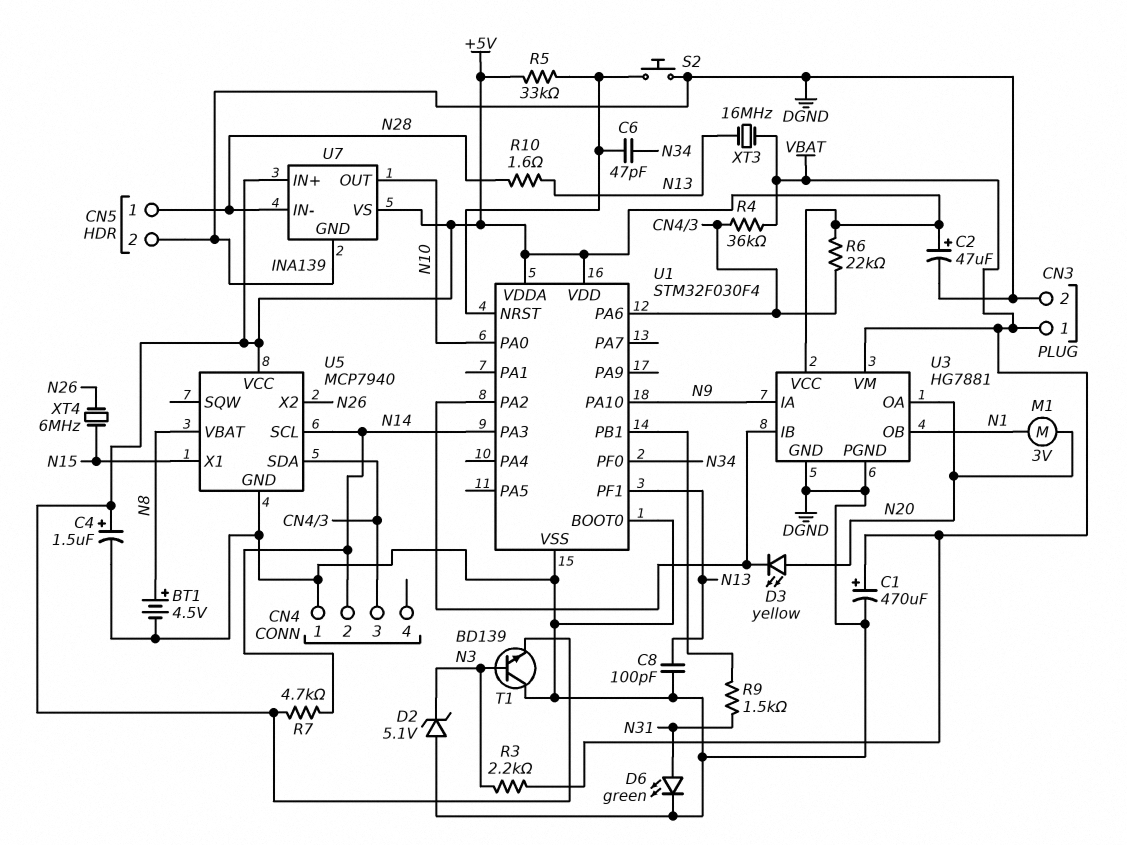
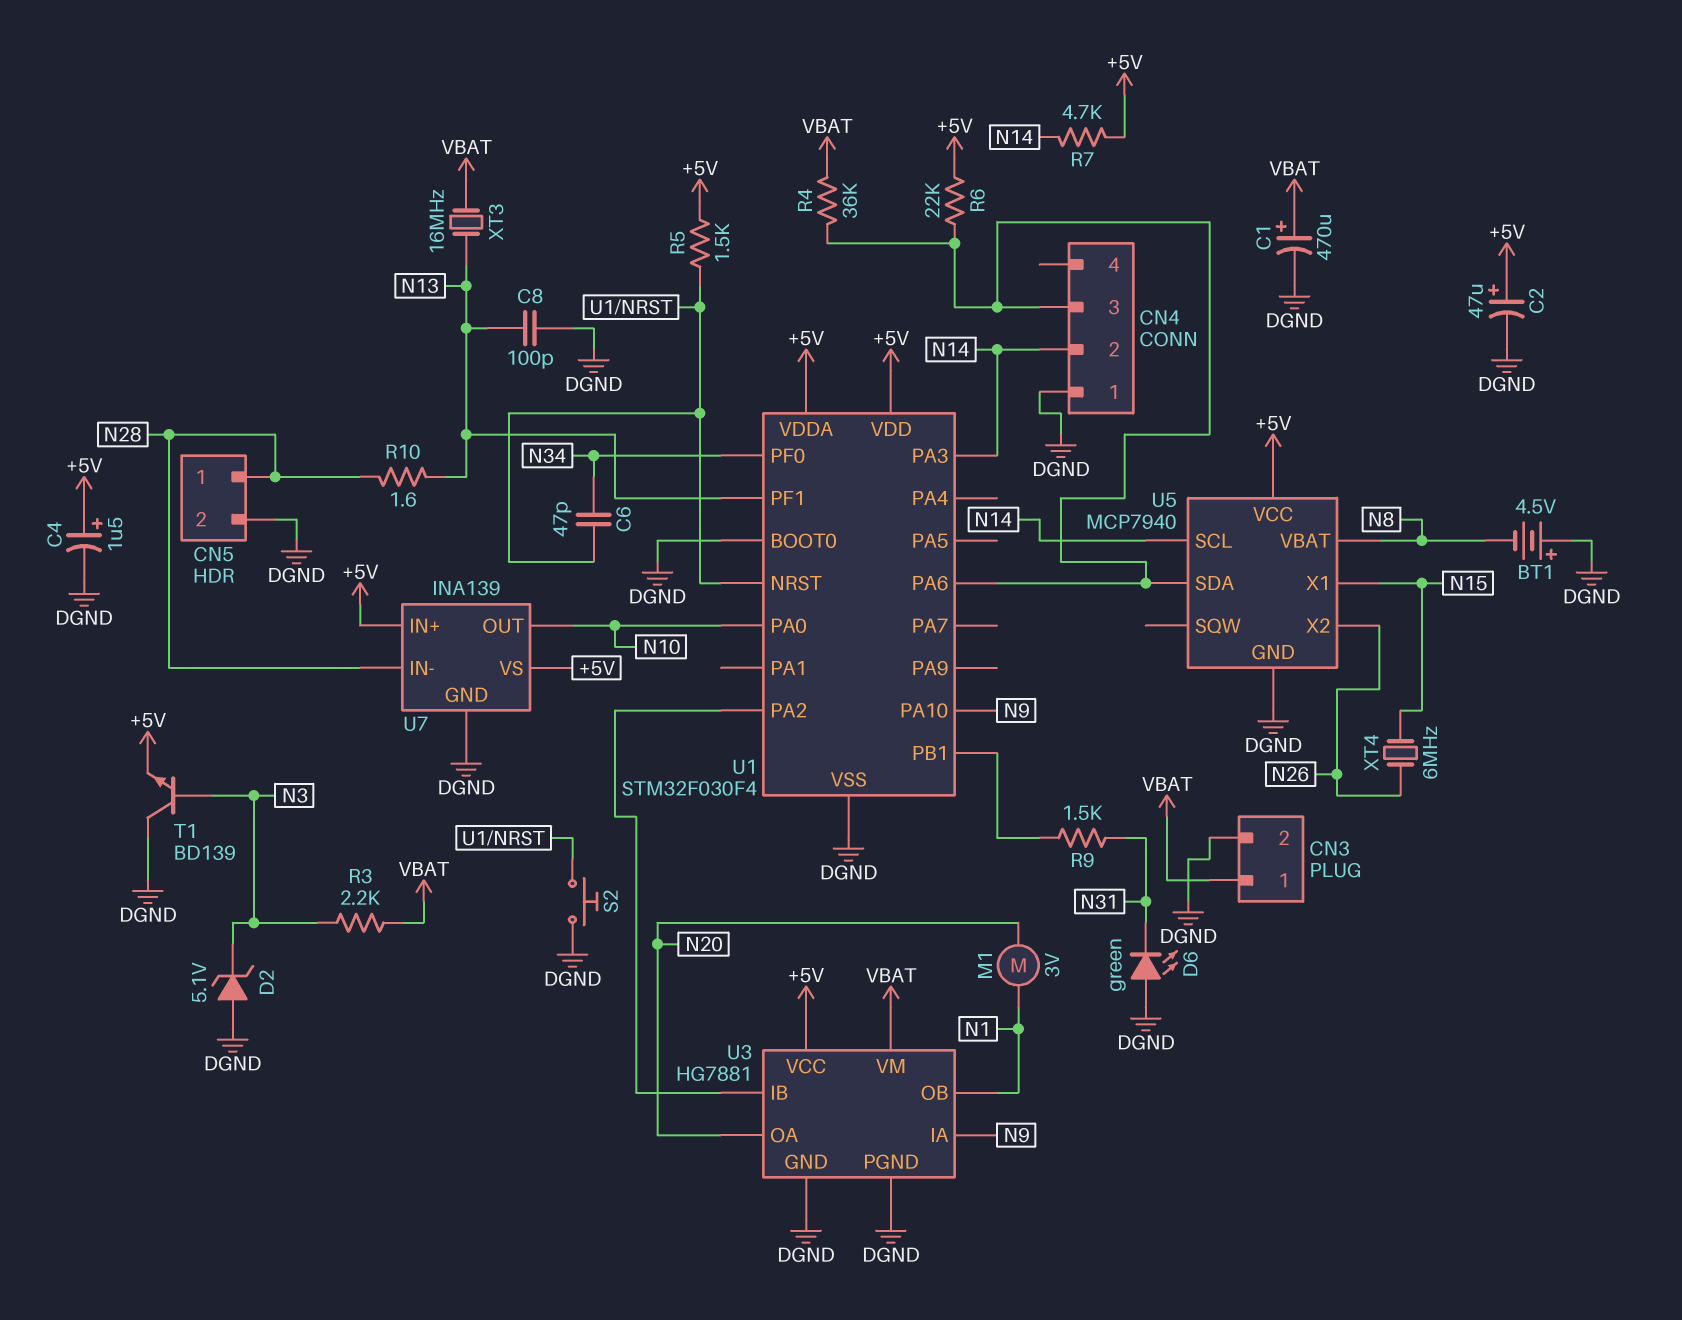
BT1: 4.5V (plus N8, minus DGND) -> 4.5V (plus DGND, minus N8)
D3: LED yellow (A N20, K U1/PA2) -> none
D6: LED green (A N31, K DGND) -> LED green (A DGND, K N31)
R5: 33k (+5V, U1/NRST) -> 1.5k (+5V, U1/NRST)

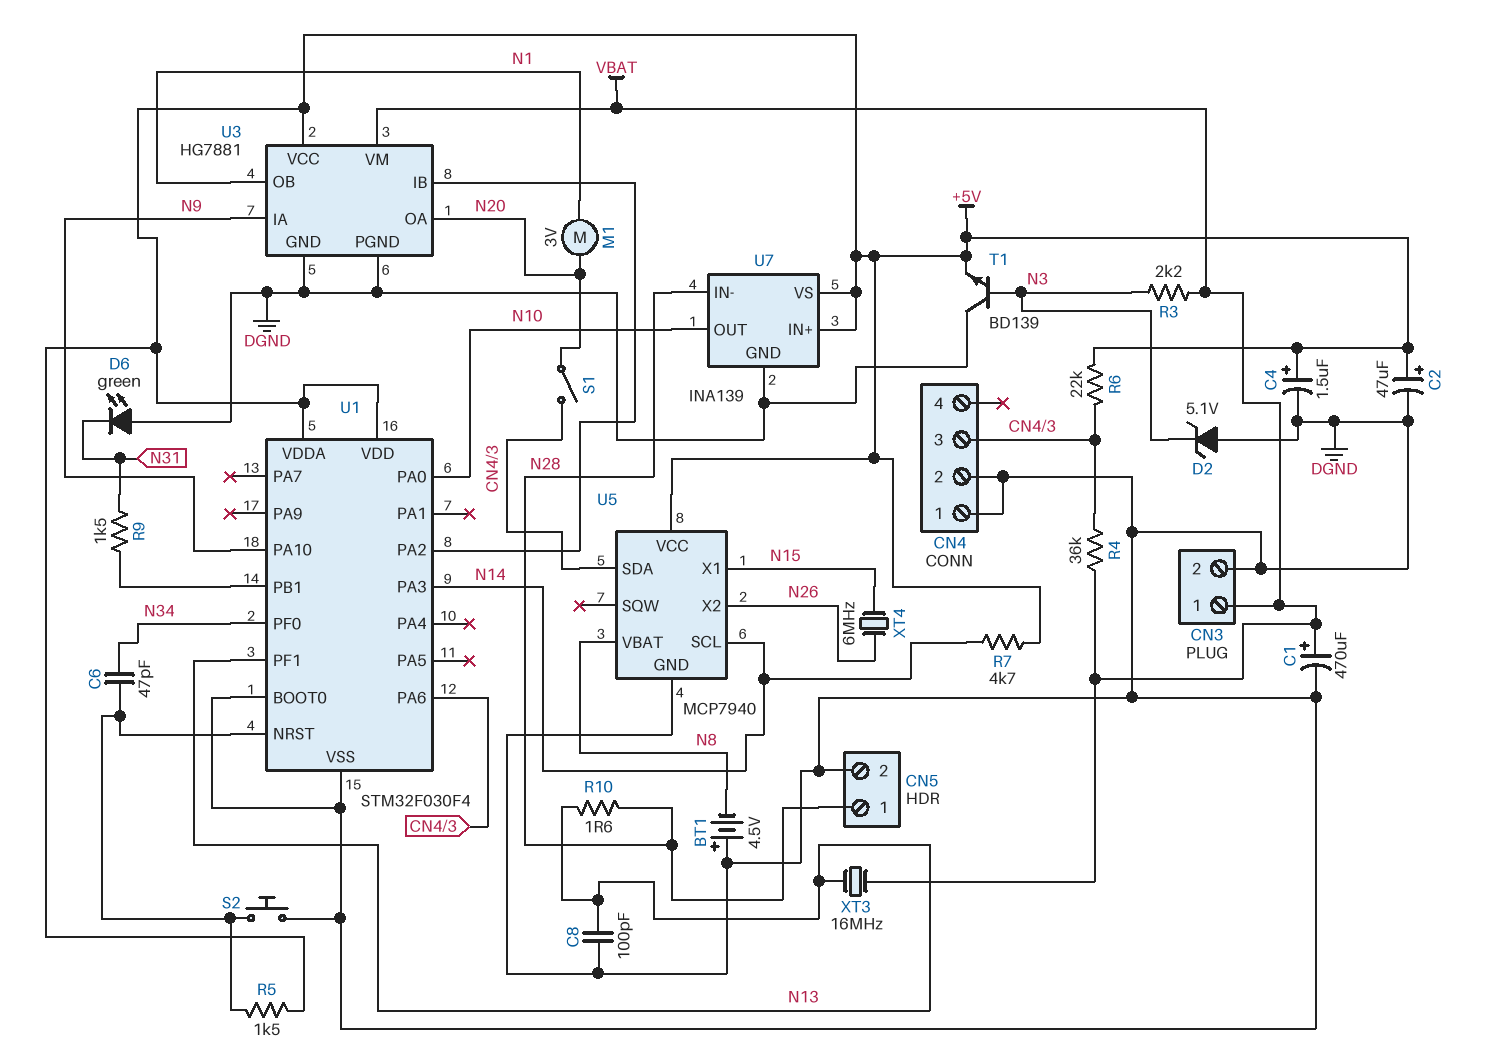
CN4 pin 2: N14 -> DGND
S1: none -> switch (CN4/3, N20)

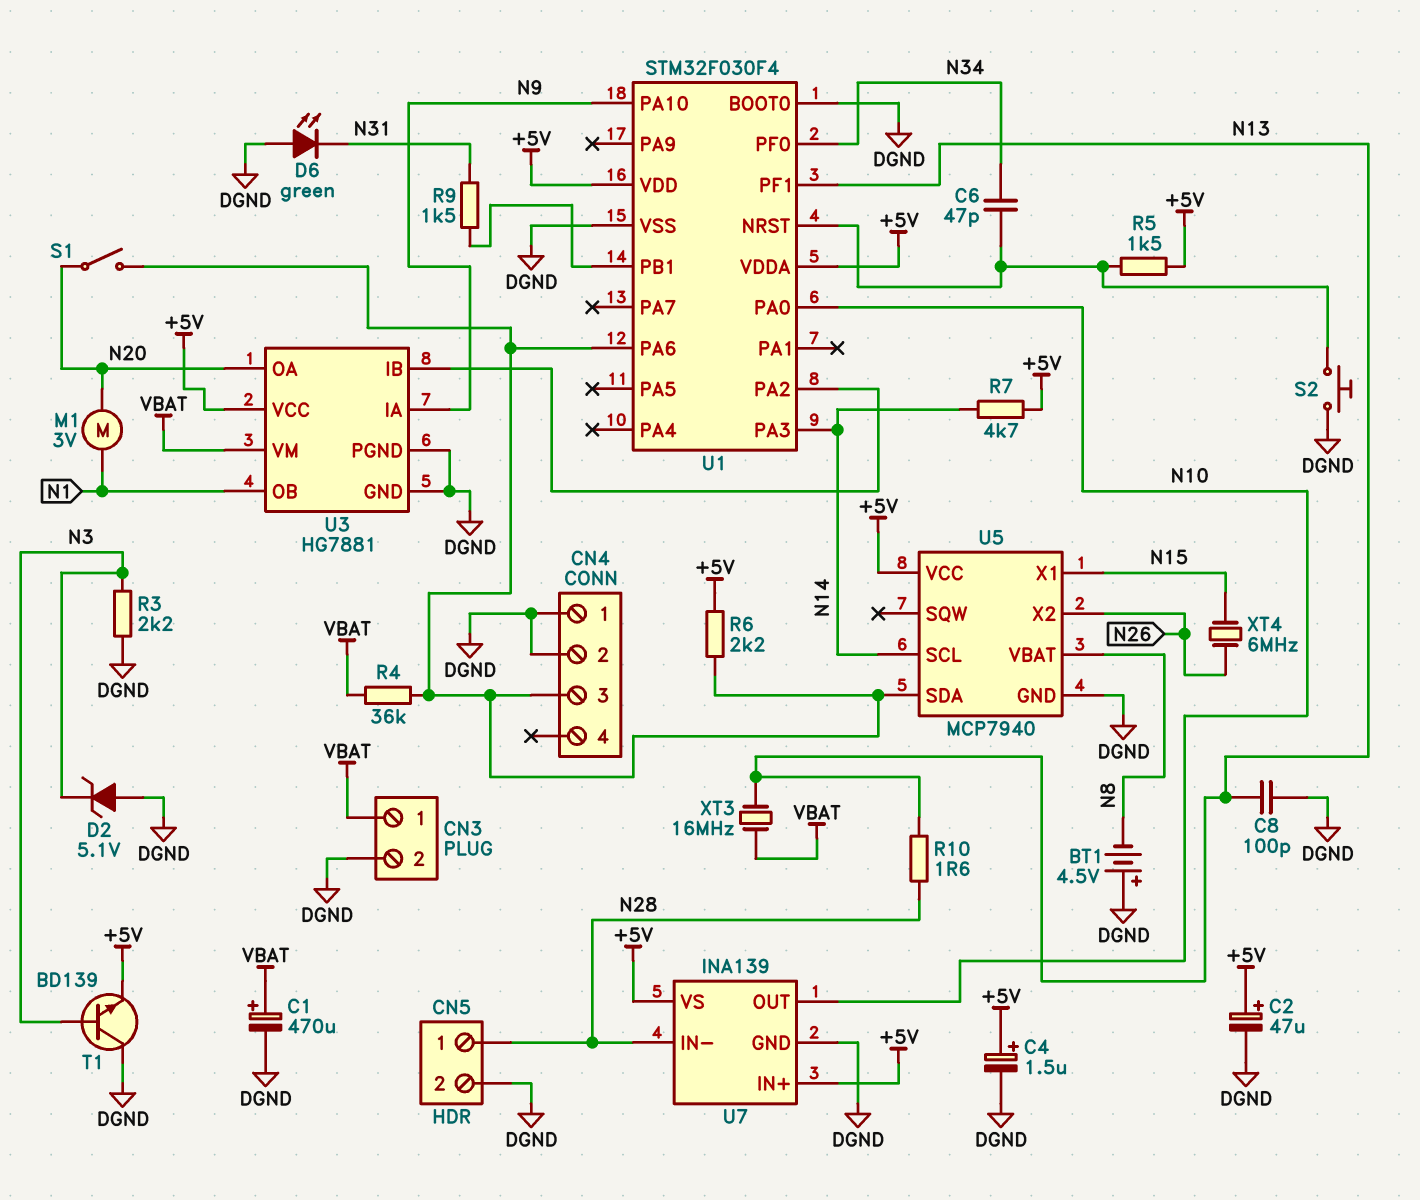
R3: 2.2k (N3, VBAT) -> 2.2k (DGND, N3)
R6: 22k (+5V, CN4/3) -> 2.2k (+5V, CN4/3)

